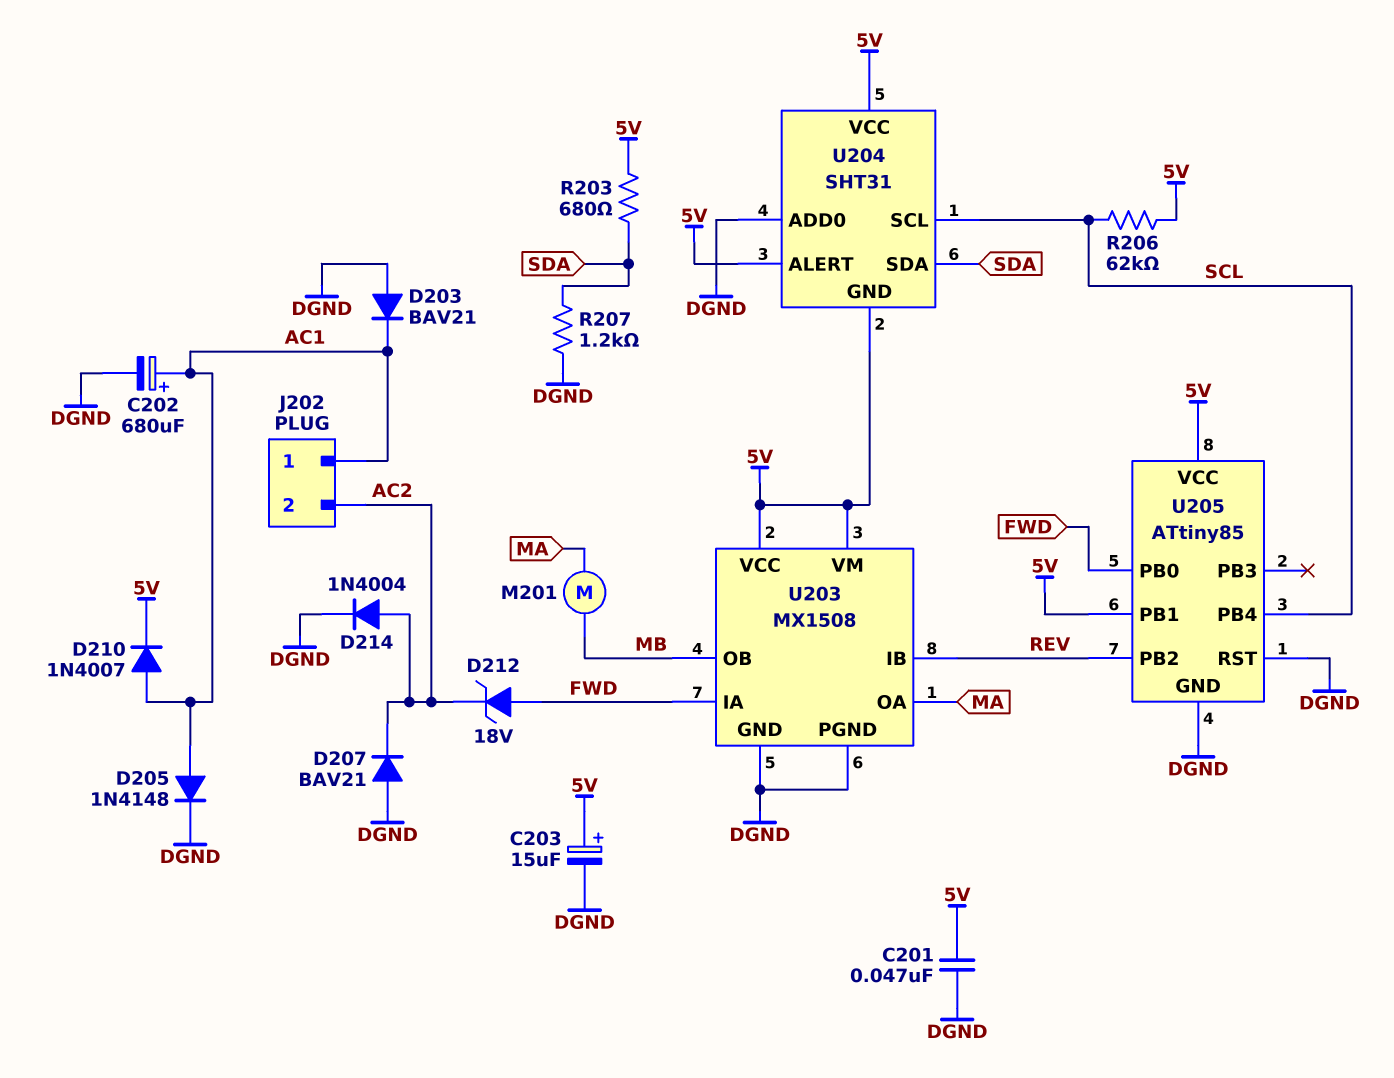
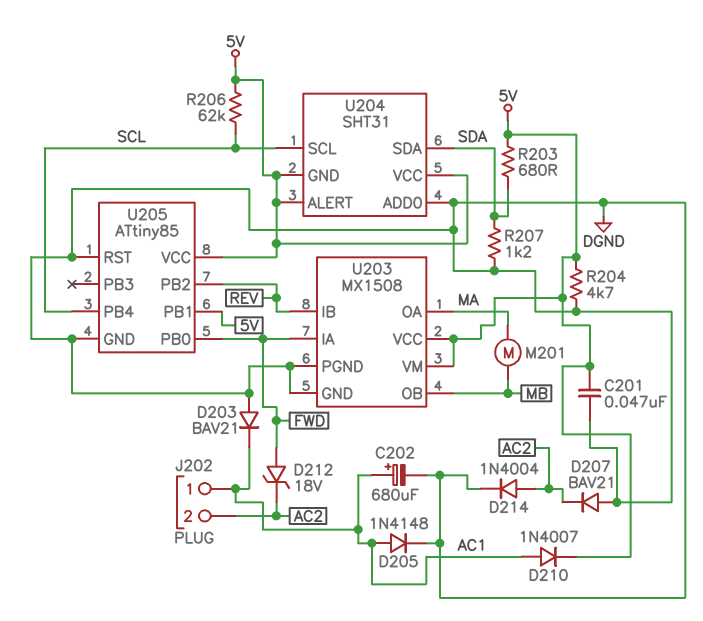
C203: 15uF (plus 5V, minus DGND) -> none
R204: none -> 4.7k (5V, DGND)

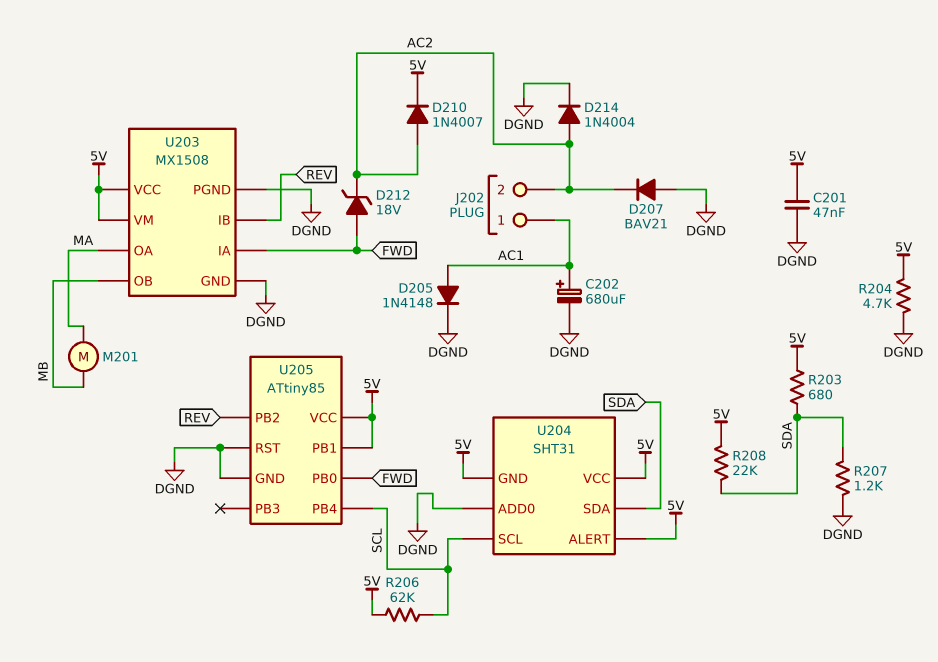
D203: diode BAV21 (A DGND, K AC1) -> none
D210: diode 1N4007 (A AC1, K 5V) -> diode 1N4007 (A AC2, K 5V)
R208: none -> 22k (5V, SDA)

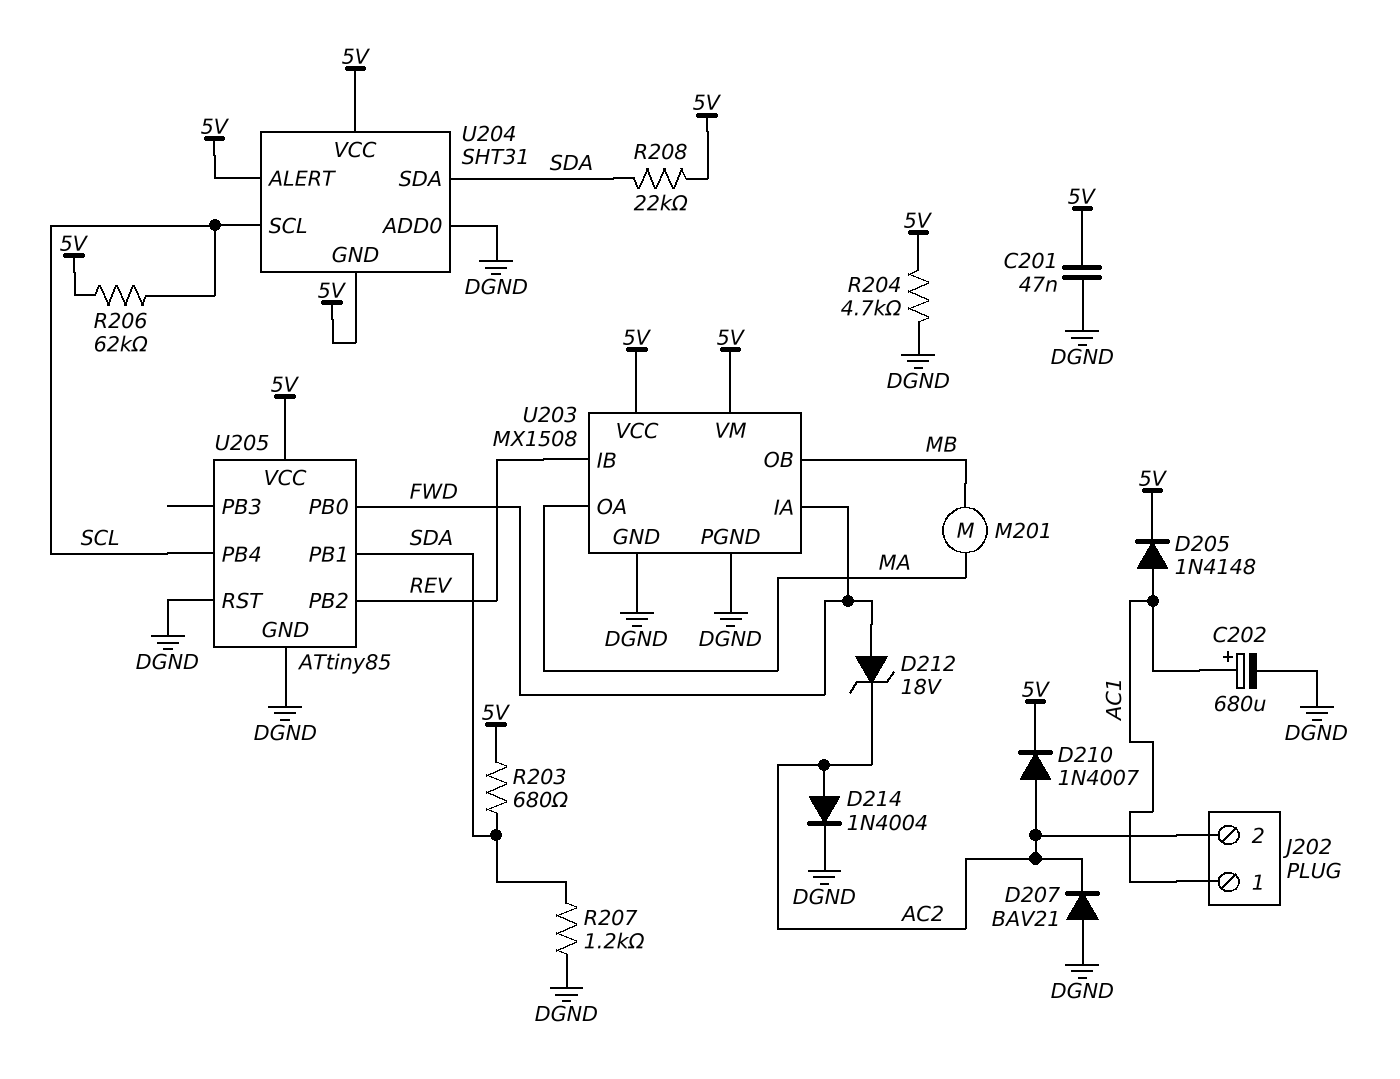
D205: diode 1N4148 (A AC1, K DGND) -> diode 1N4148 (A AC1, K 5V)
U205 pin PB1: 5V -> SDA

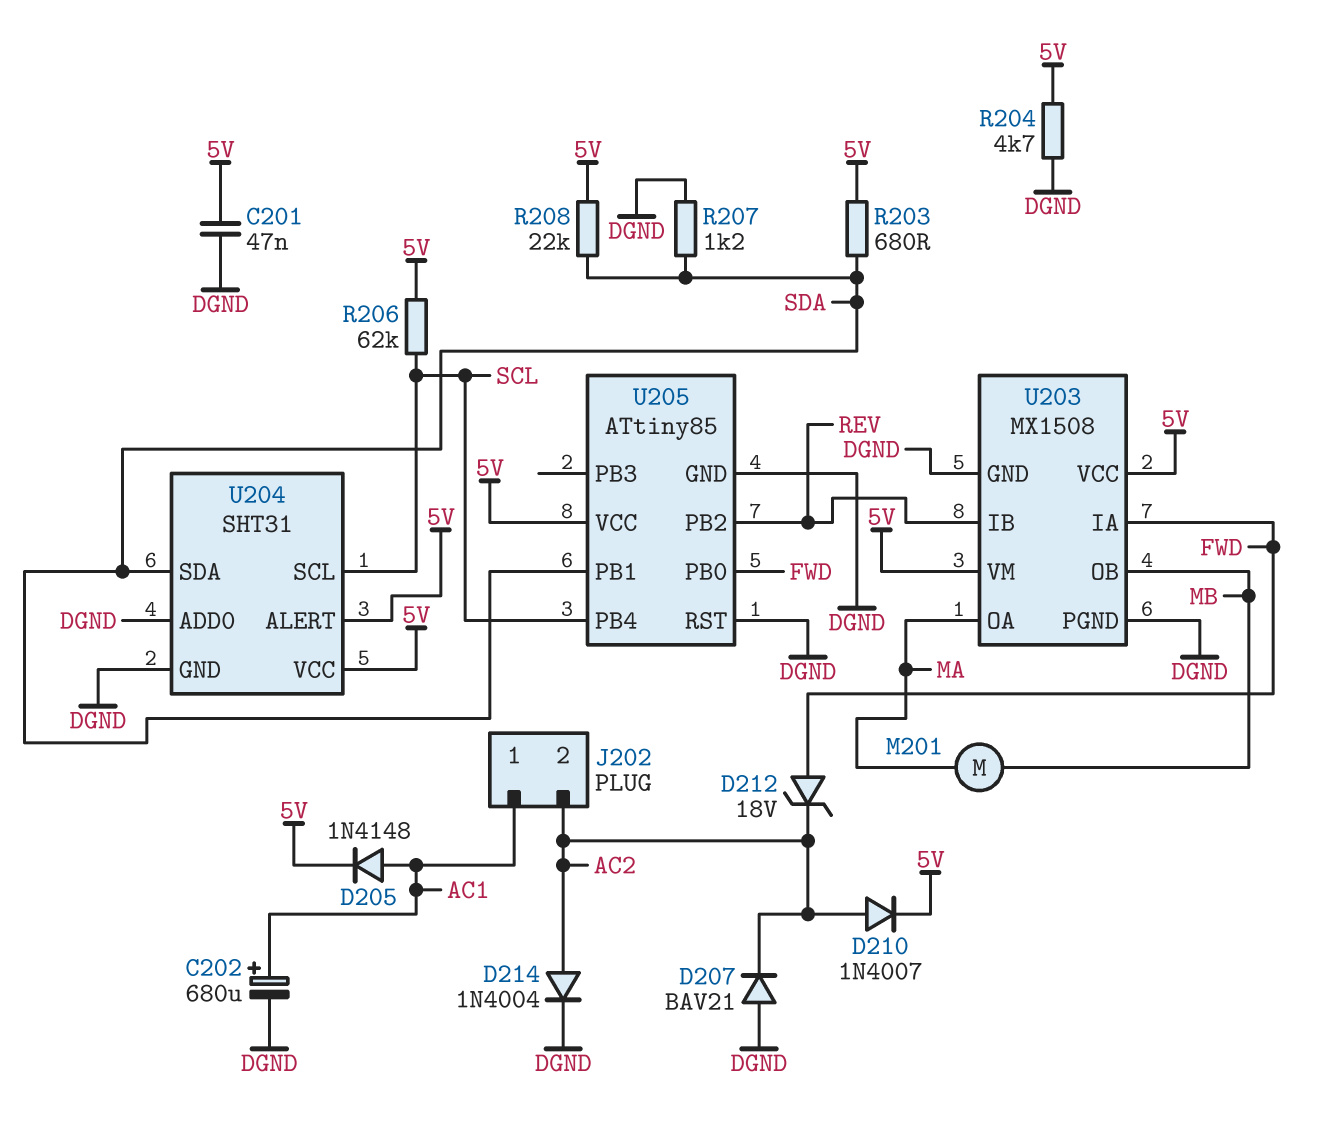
U204 pin GND: 5V -> DGND

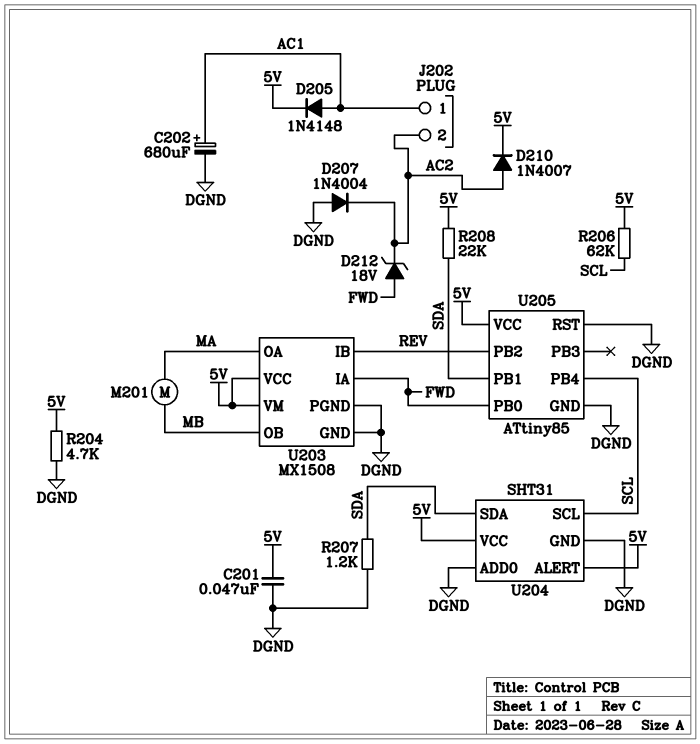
D207: diode BAV21 (A DGND, K AC2) -> diode 1N4004 (A DGND, K AC2)
D214: diode 1N4004 (A AC2, K DGND) -> none
R203: 680 (5V, SDA) -> none

